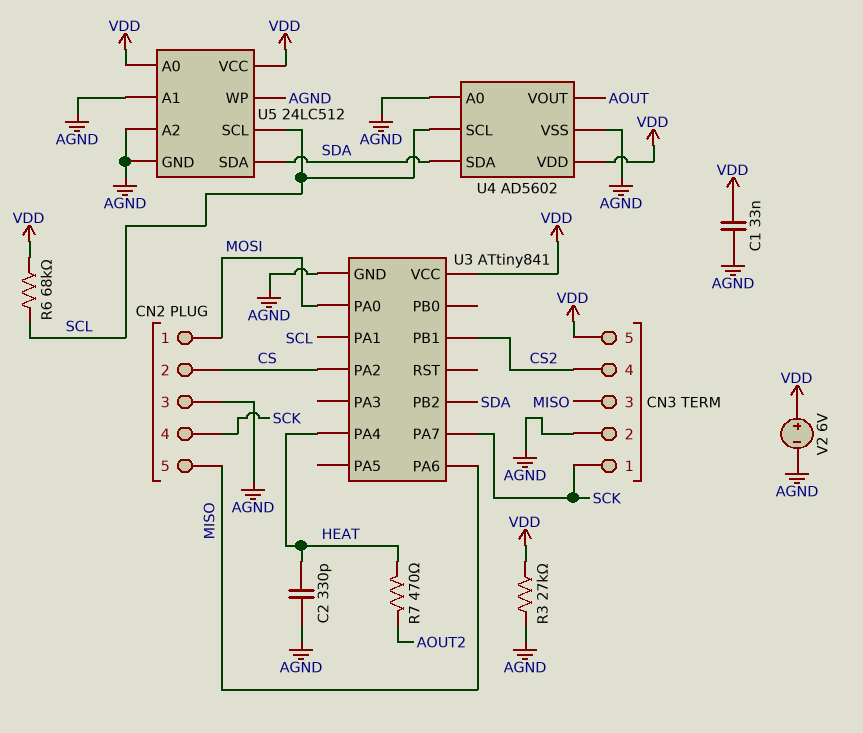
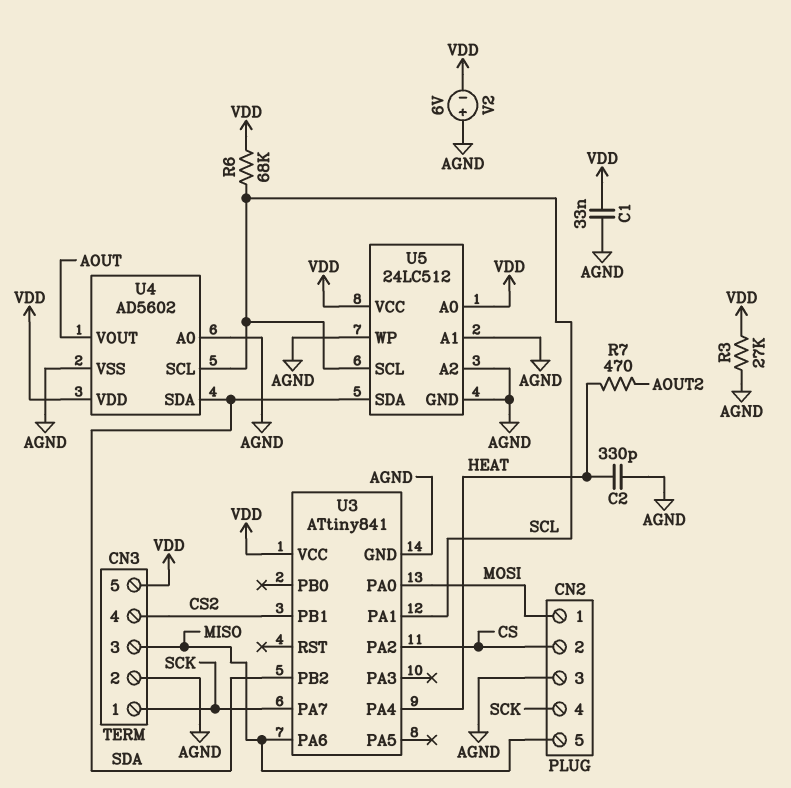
V2: 6V (plus VDD, minus AGND) -> 6V (plus AGND, minus VDD)

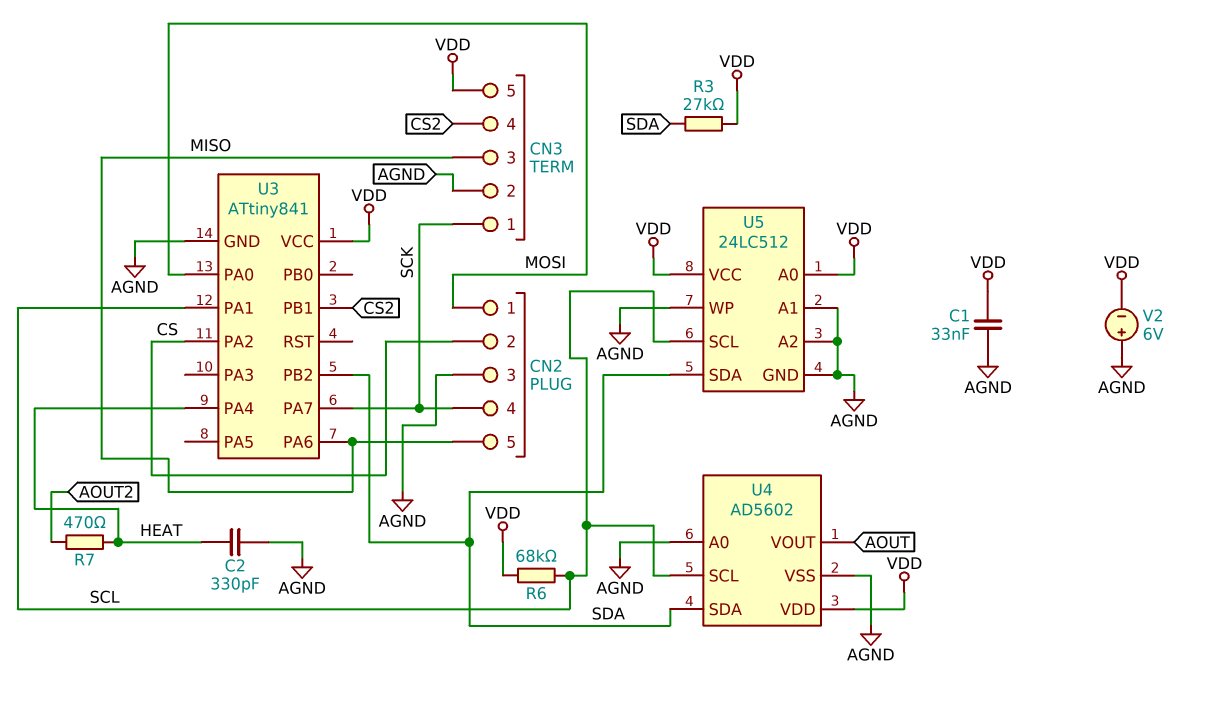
R3: 27k (AGND, VDD) -> 27k (SDA, VDD)

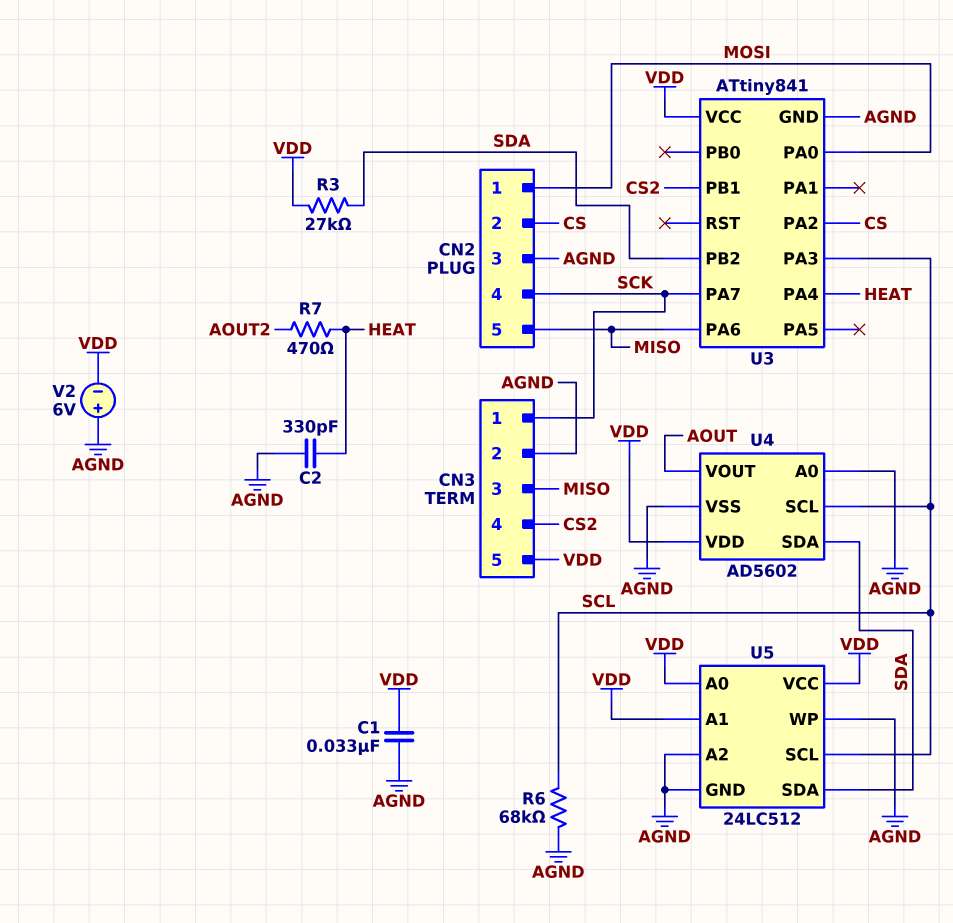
R6: 68k (SCL, VDD) -> 68k (AGND, SCL)
U3 pin PA1: SCL -> none
U3 pin PA3: none -> SCL
U5 pin A1: AGND -> VDD

